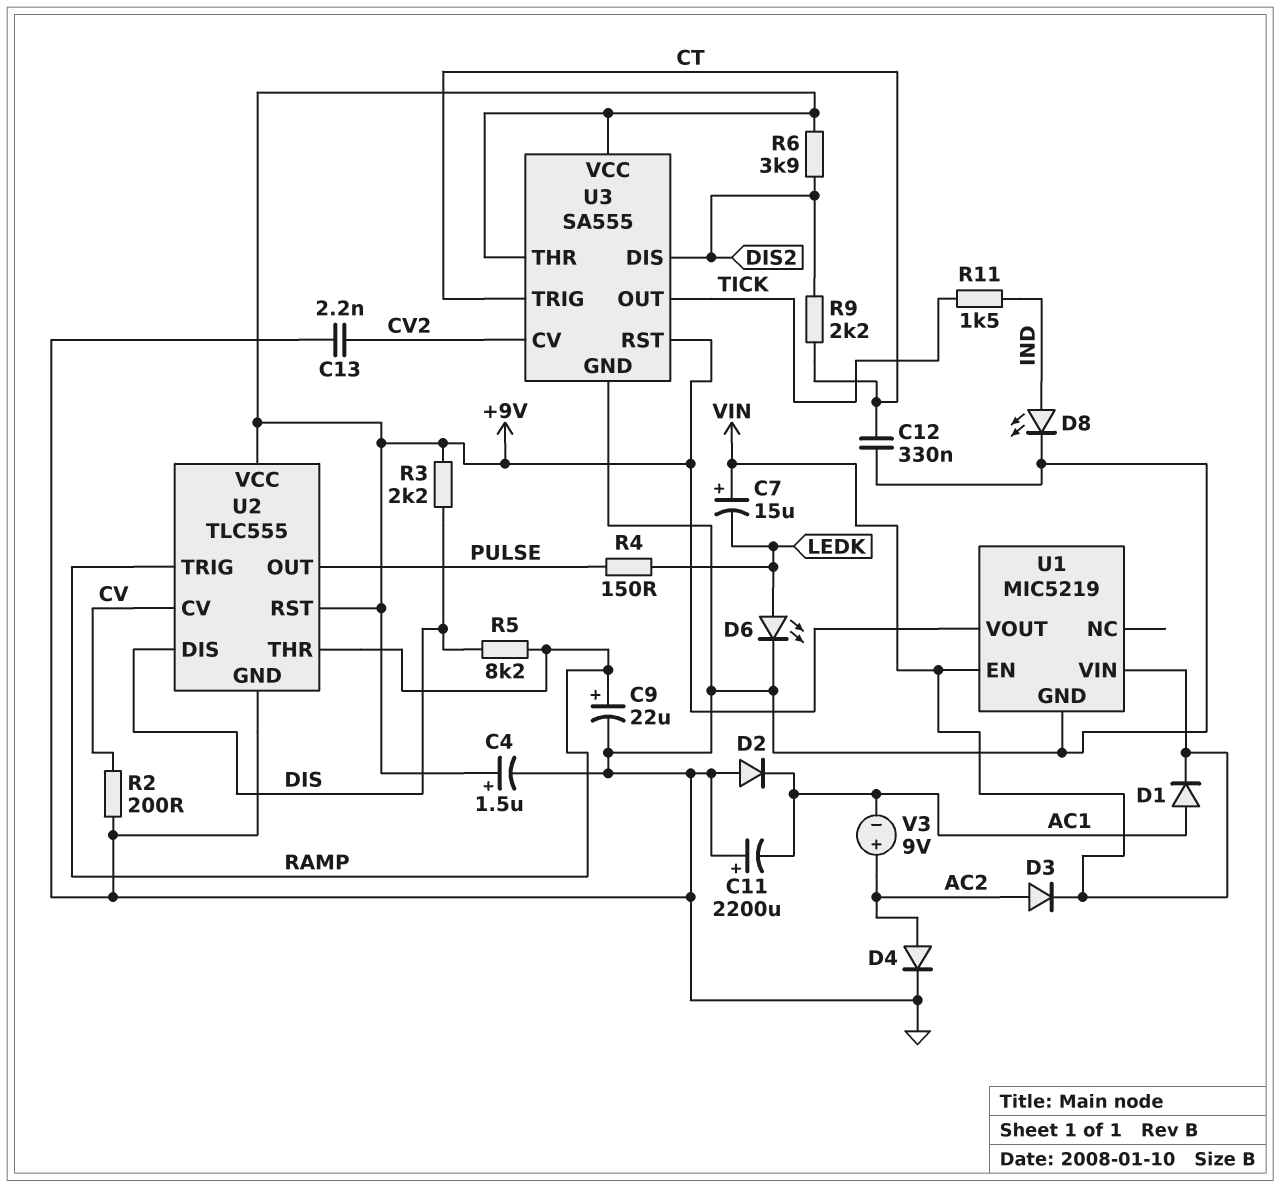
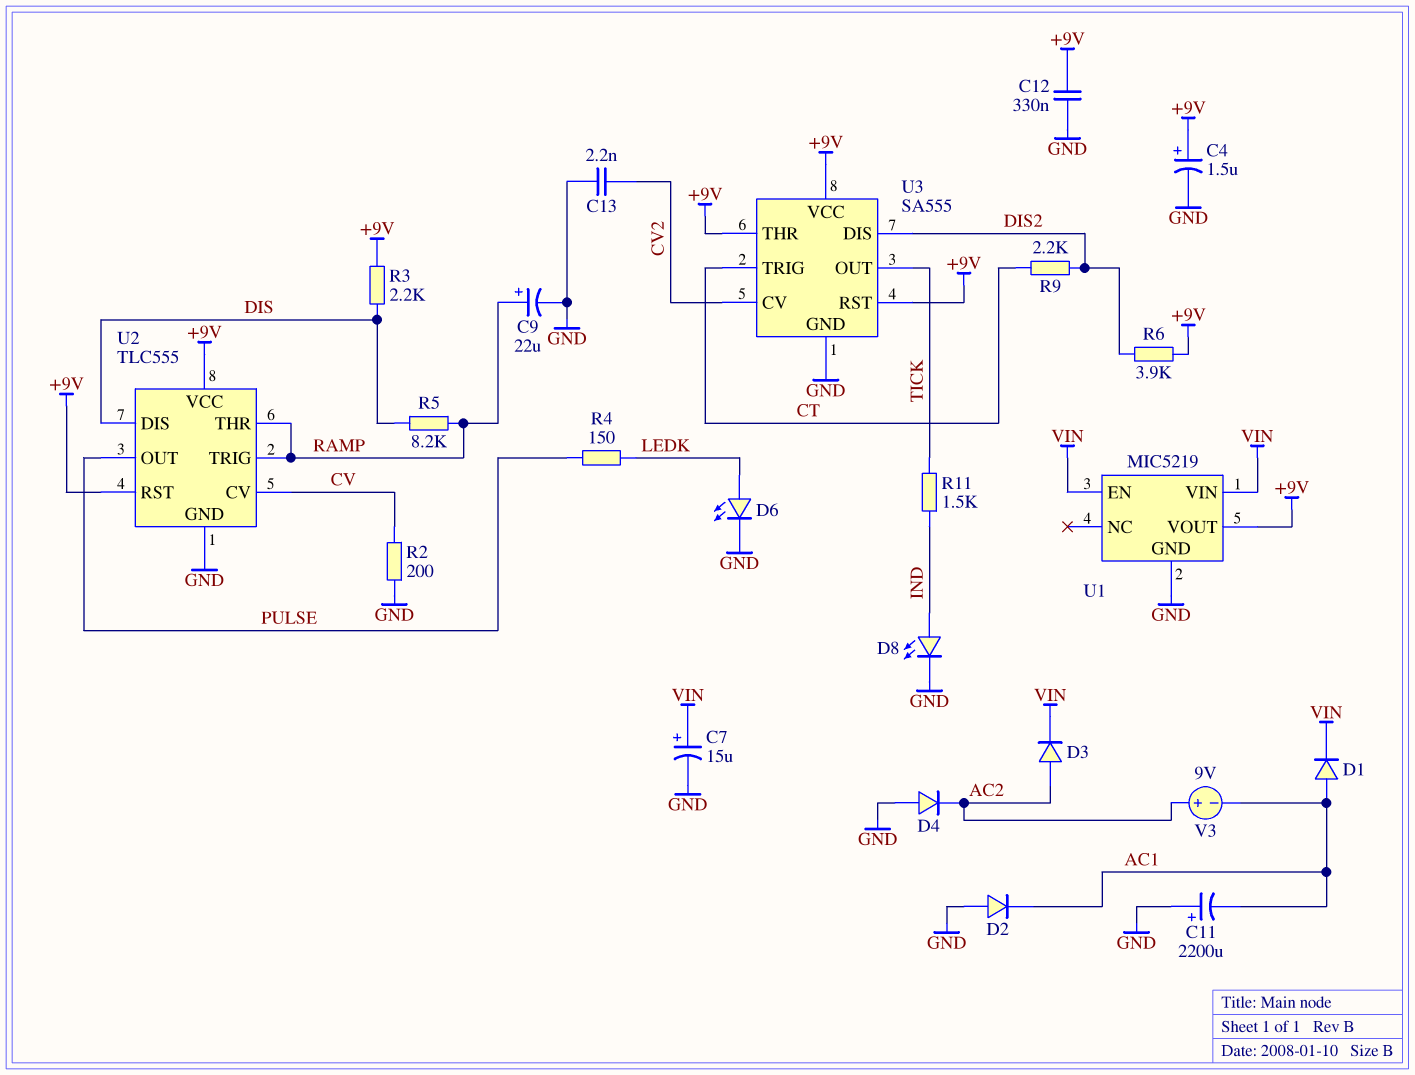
C7: 15uF (plus VIN, minus LEDK) -> 15uF (plus VIN, minus GND)
C12: 330nF (CT, GND) -> 330nF (+9V, GND)
D4: diode (A AC2, K GND) -> diode (A GND, K AC2)

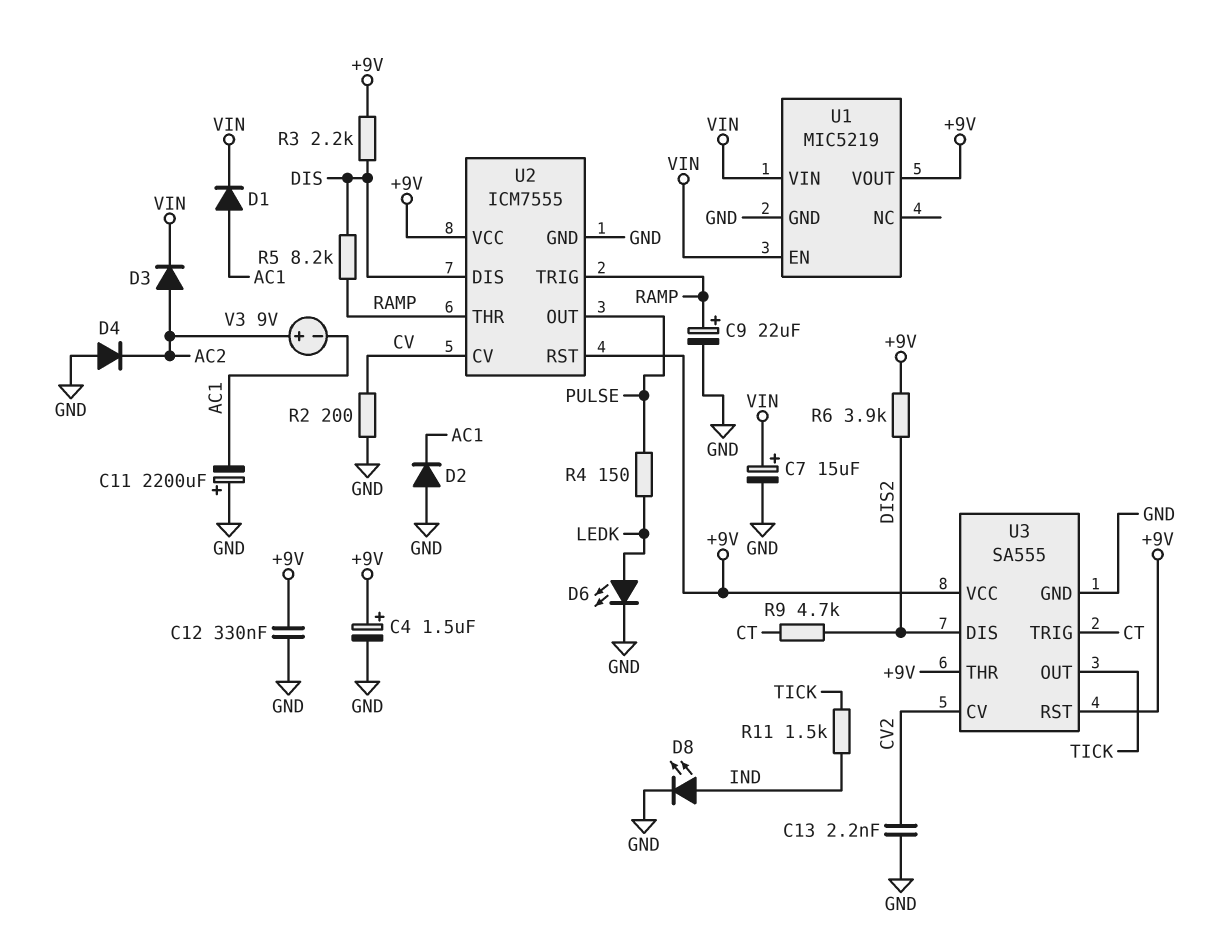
R9: 2.2k (CT, DIS2) -> 4.7k (CT, DIS2)
U2: TLC555 -> ICM7555

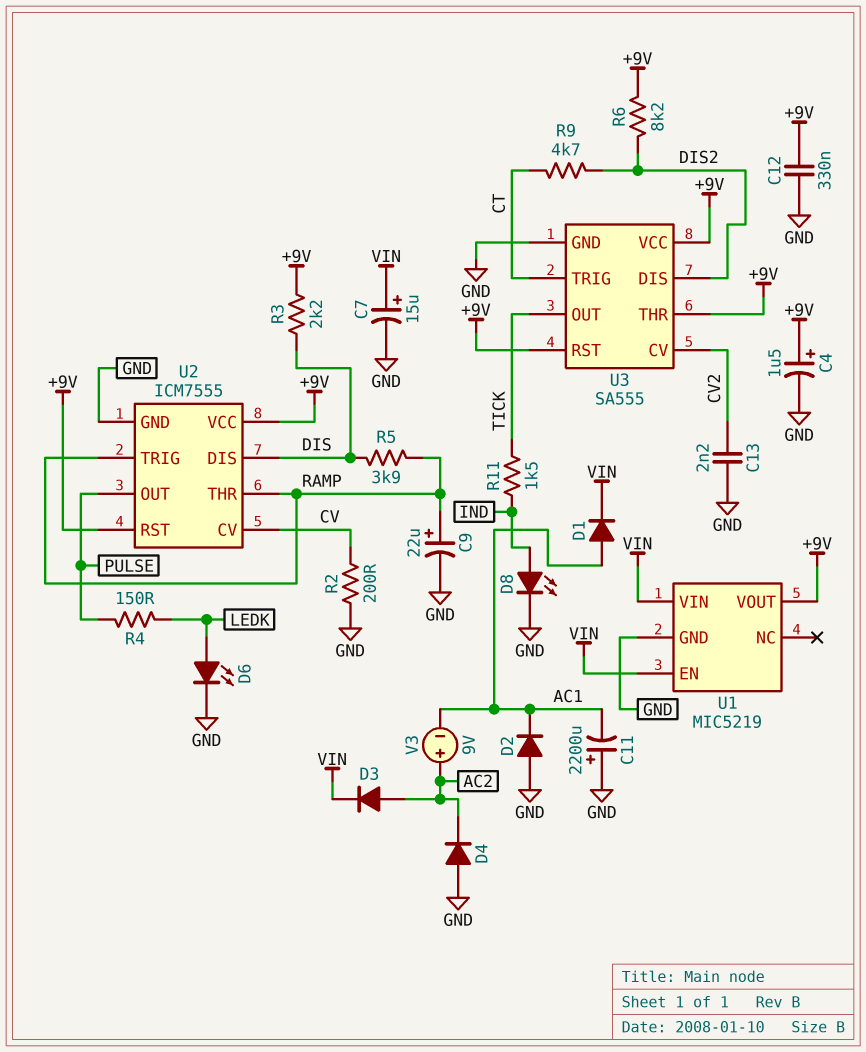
R5: 8.2k (DIS, RAMP) -> 3.9k (DIS, RAMP)
R6: 3.9k (+9V, DIS2) -> 8.2k (+9V, DIS2)

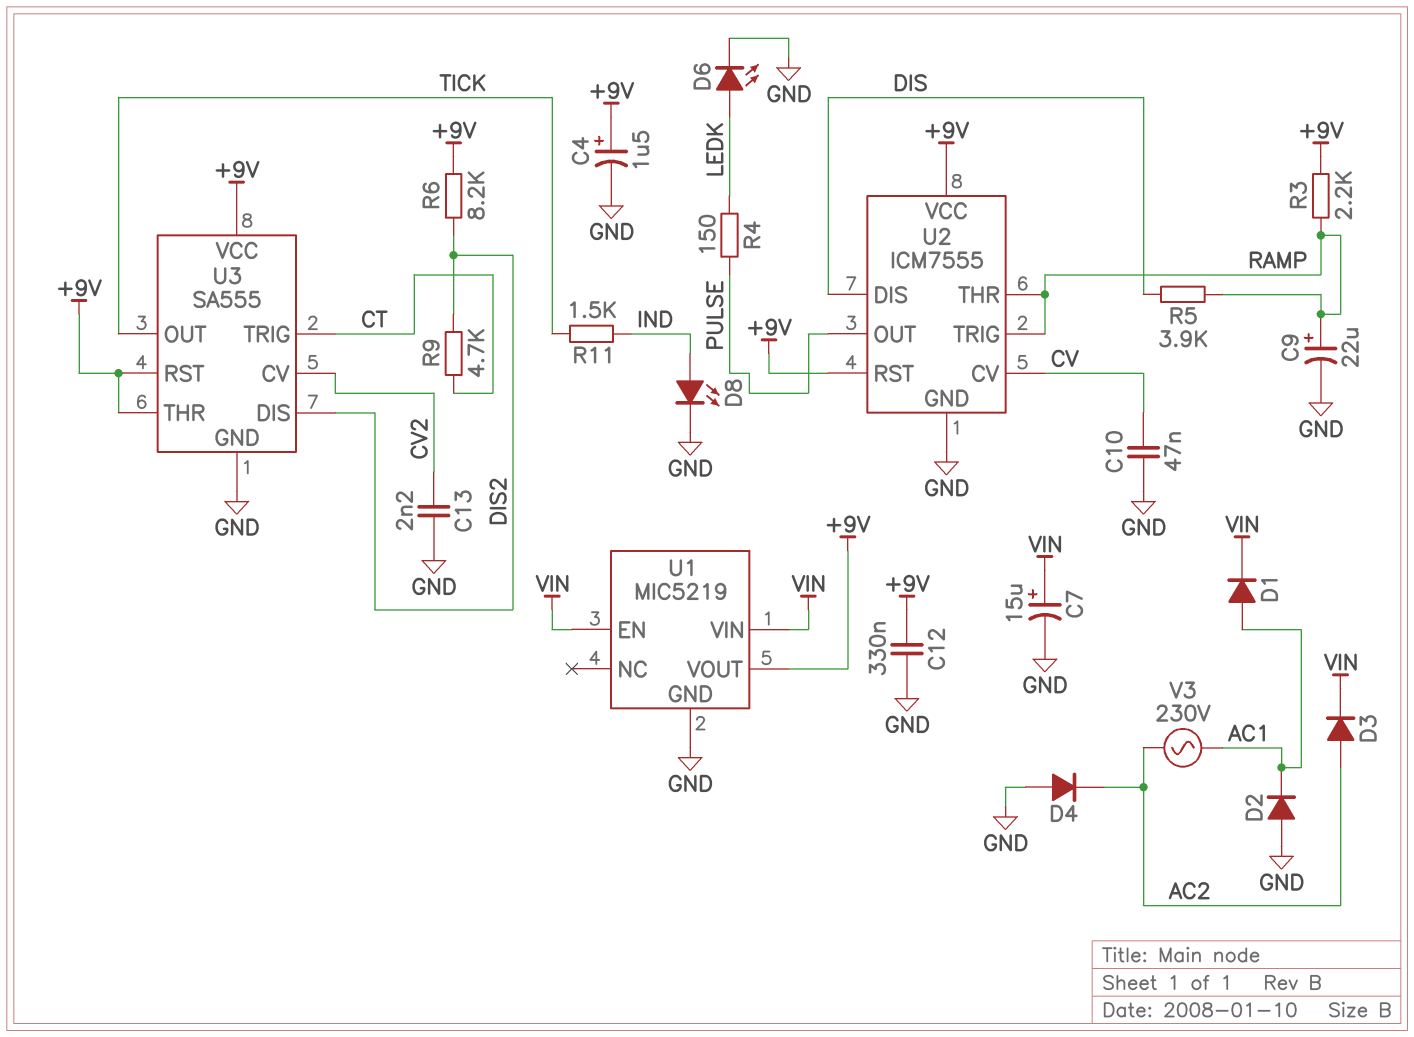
C10: none -> 47nF (CV, GND)
C11: 2200uF (plus GND, minus AC1) -> none
R2: 200 (CV, GND) -> none
R3: 2.2k (+9V, DIS) -> 2.2k (+9V, RAMP)
V3: 9V (plus AC2, minus AC1) -> AC 230V (AC1, AC2)

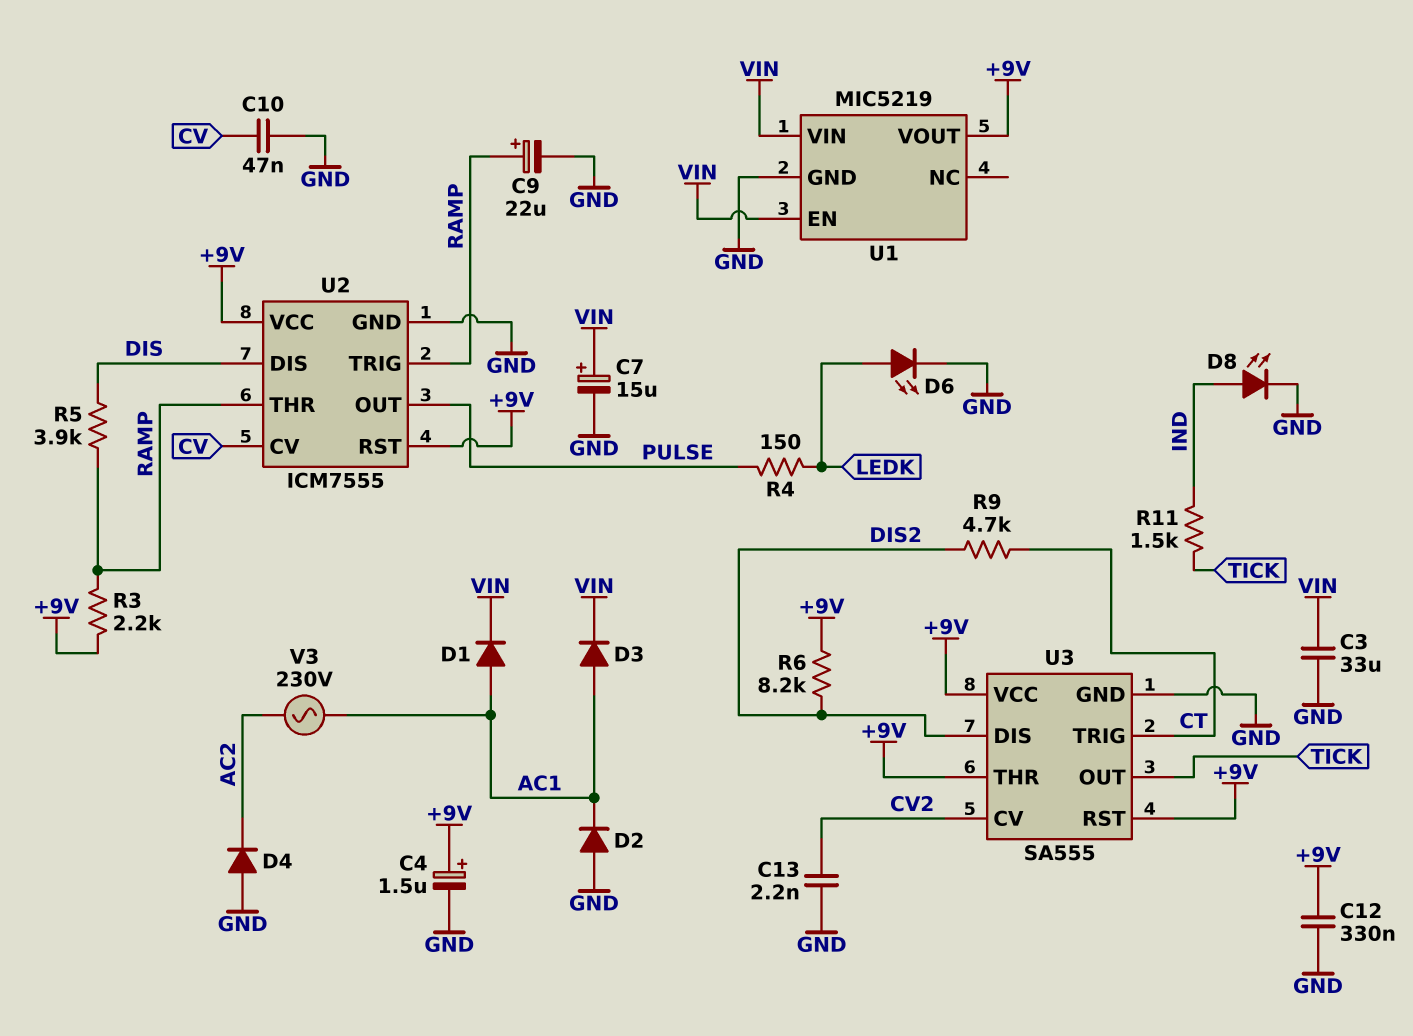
C3: none -> 33uF (GND, VIN)
D3: diode (A AC2, K VIN) -> diode (A AC1, K VIN)

